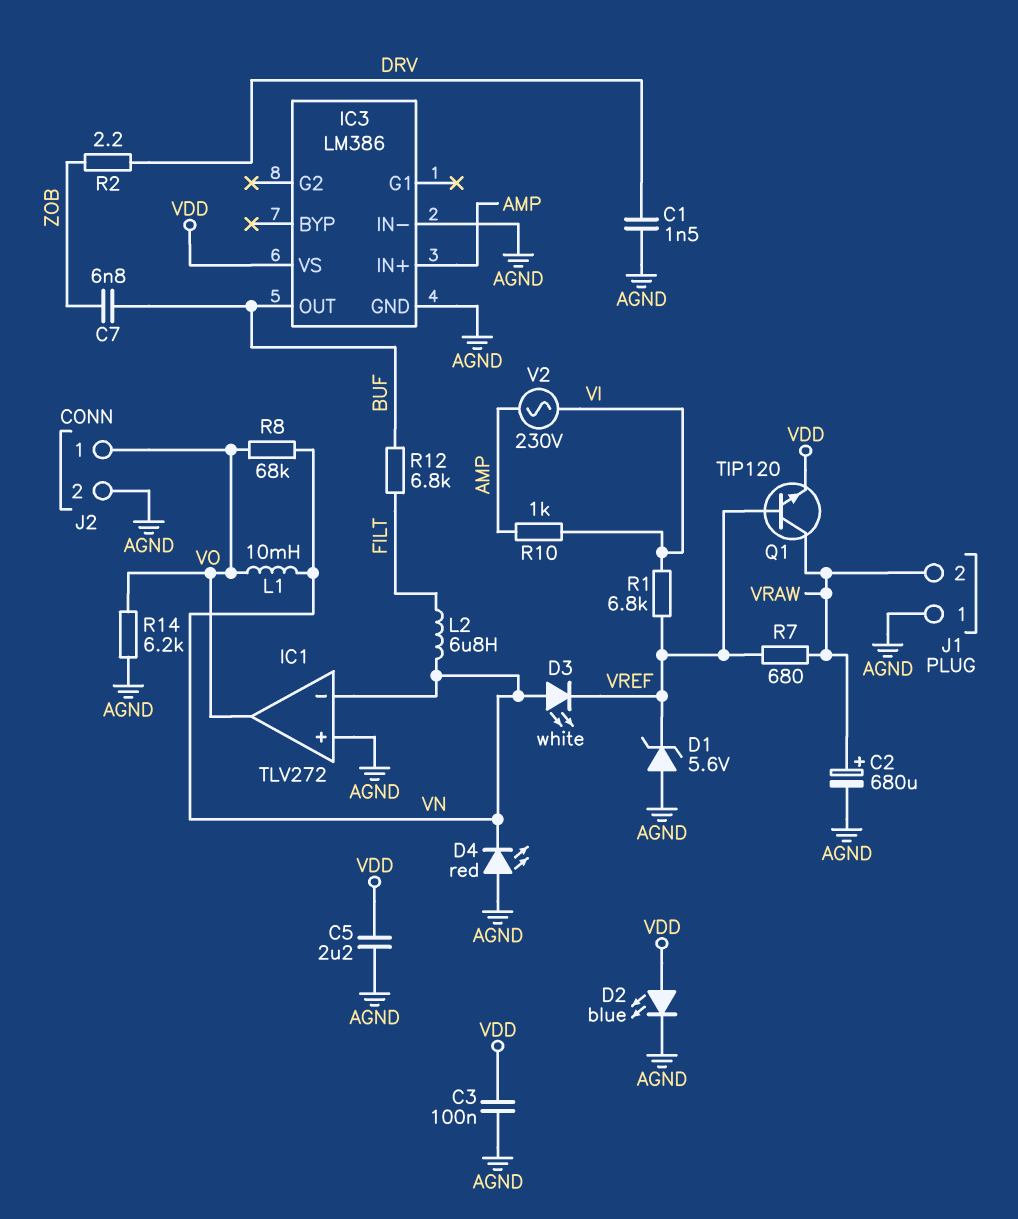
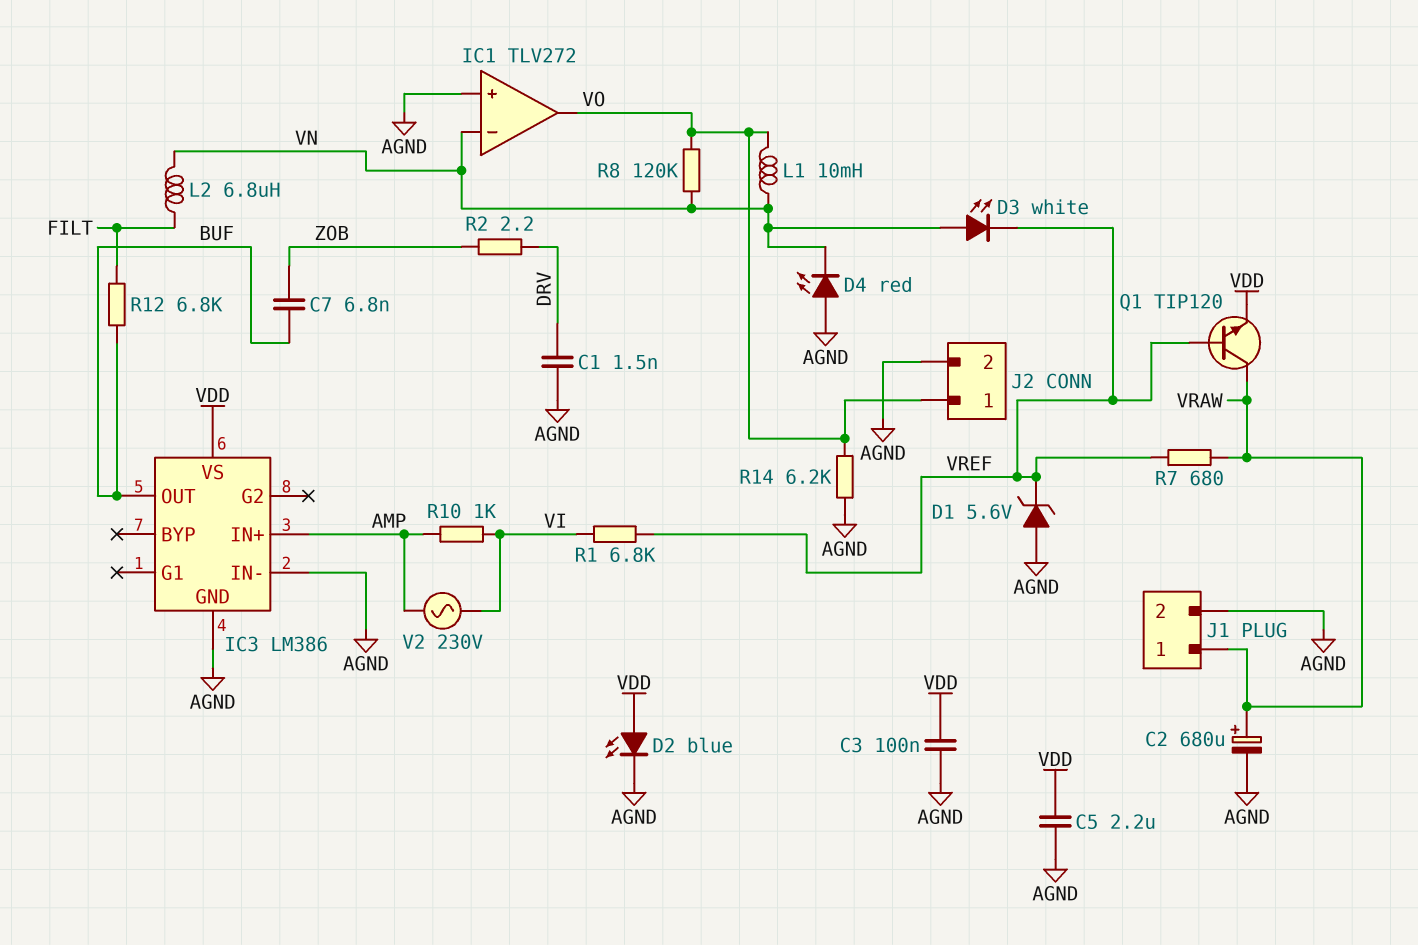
J1 pin 1: AGND -> VRAW
J1 pin 2: VRAW -> AGND
R8: 68k (VN, VO) -> 120k (VN, VO)

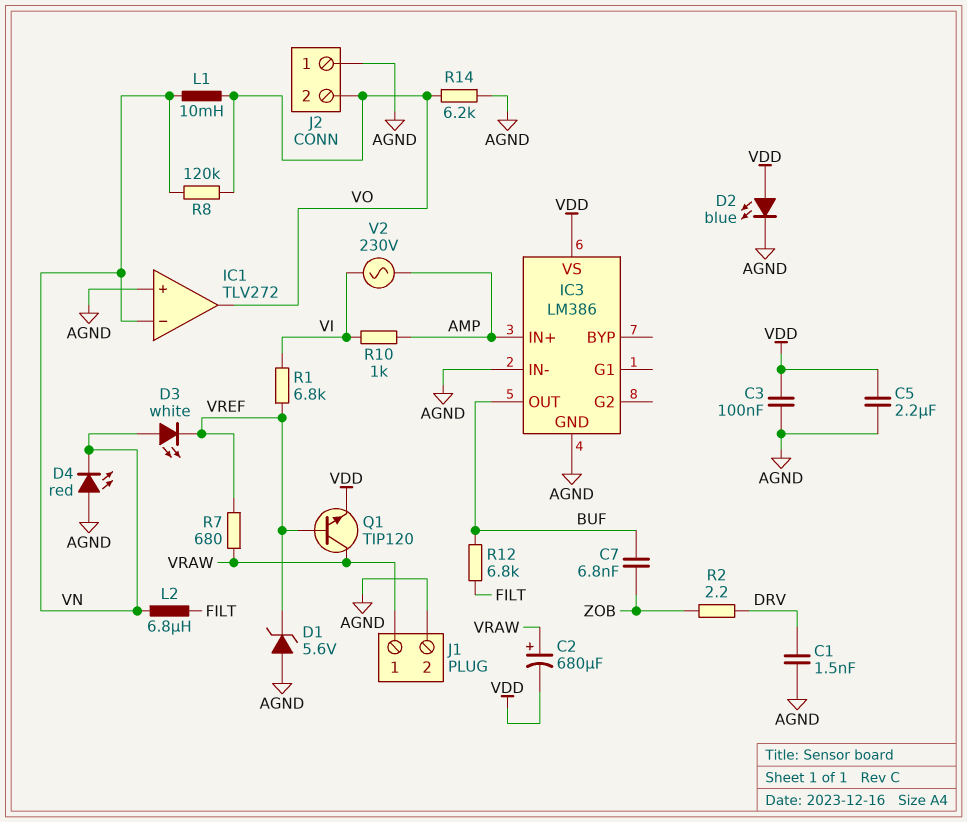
C2: 680uF (plus VRAW, minus AGND) -> 680uF (plus VRAW, minus VDD)
J2 pin 1: VO -> AGND
J2 pin 2: AGND -> VO

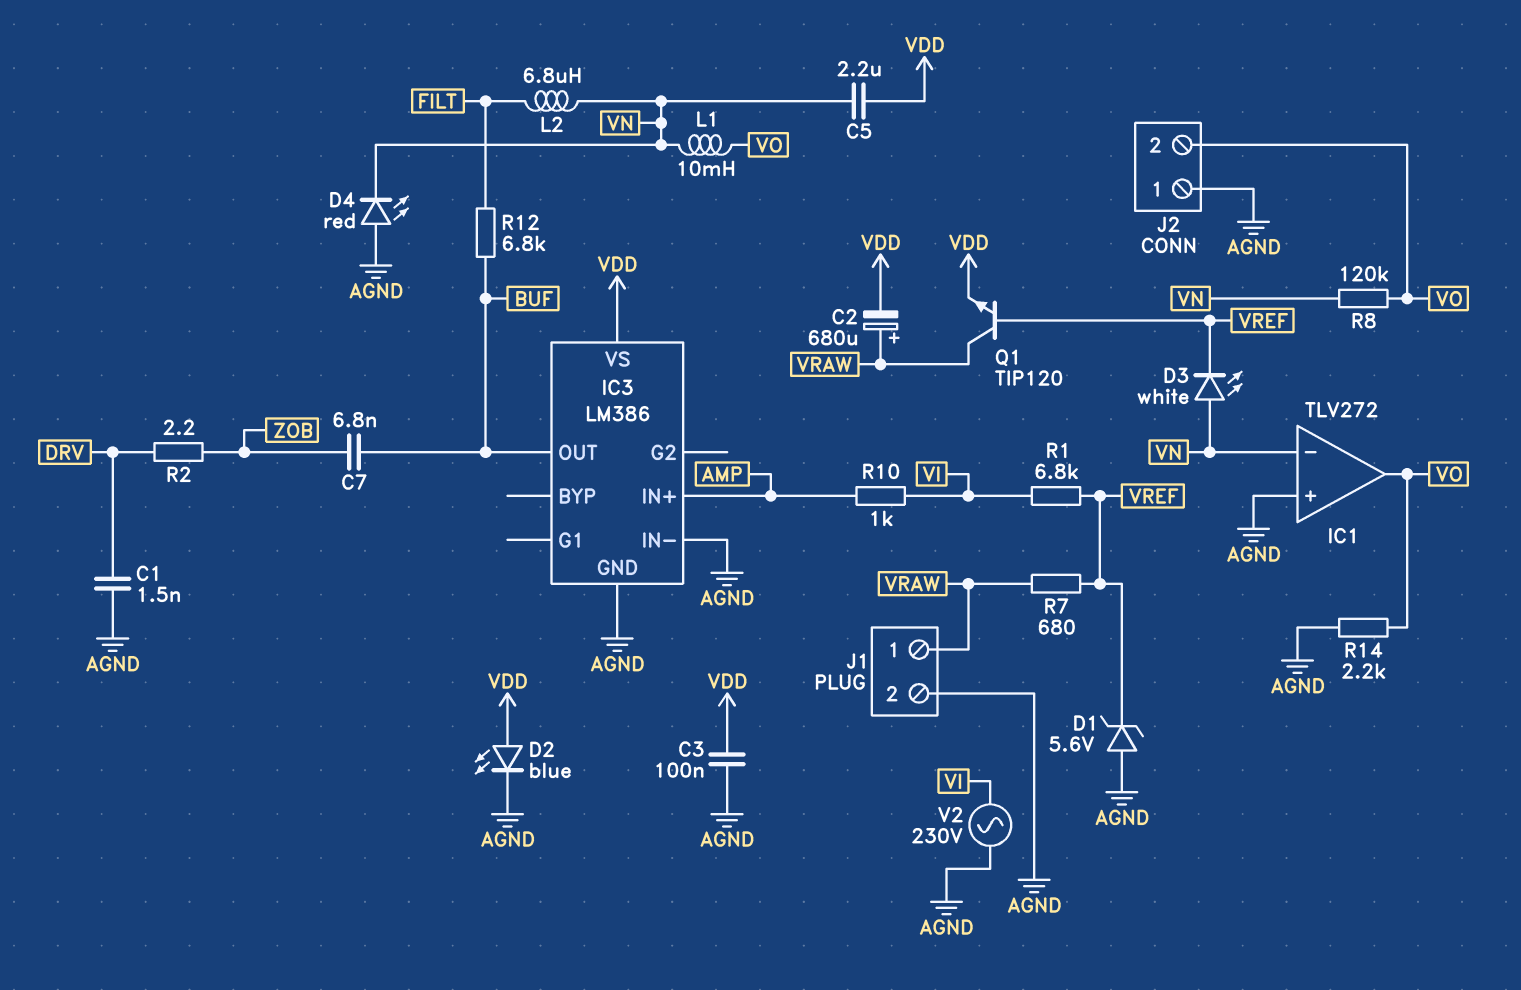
C5: 2.2uF (AGND, VDD) -> 2.2uF (VDD, VN)
R14: 6.2k (AGND, VO) -> 2.2k (AGND, VO)
V2: AC 230V (AMP, VI) -> AC 230V (AGND, VI)

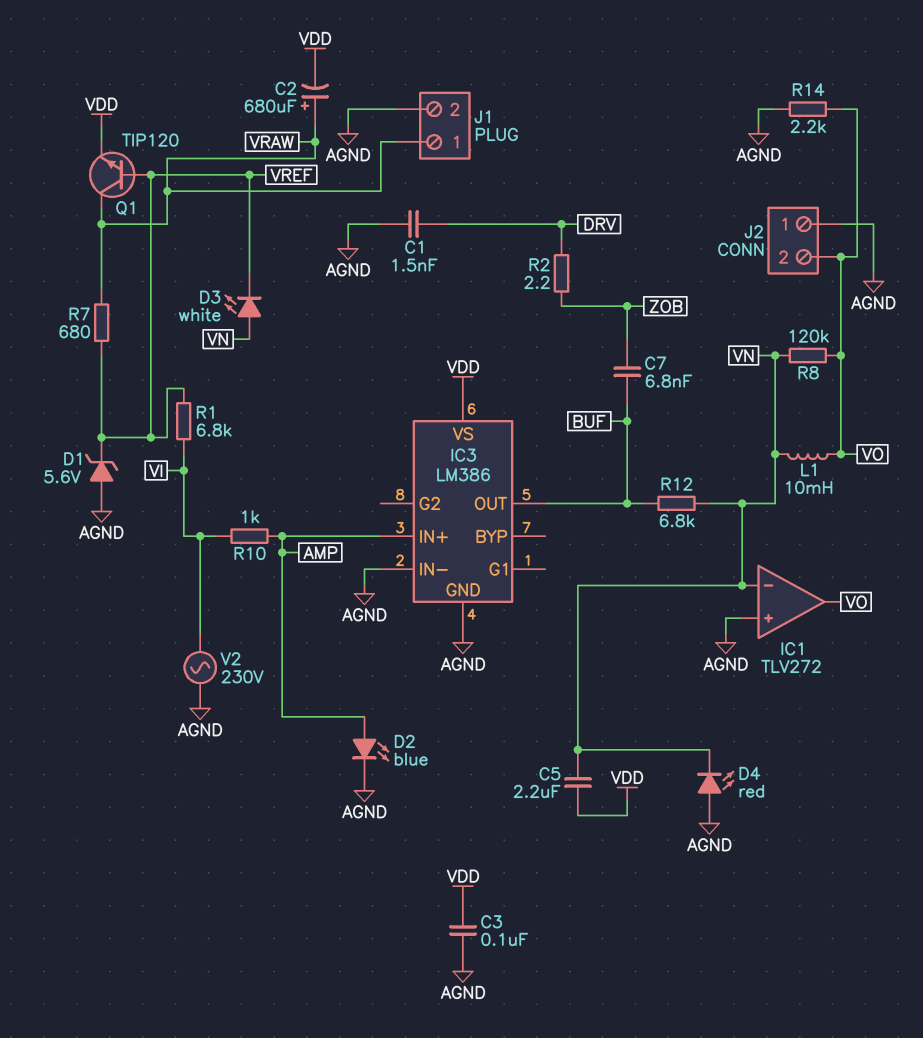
D2: LED blue (A VDD, K AGND) -> LED blue (A AMP, K AGND)
L2: 6.8uH (FILT, VN) -> none
R12: 6.8k (BUF, FILT) -> 6.8k (BUF, VN)

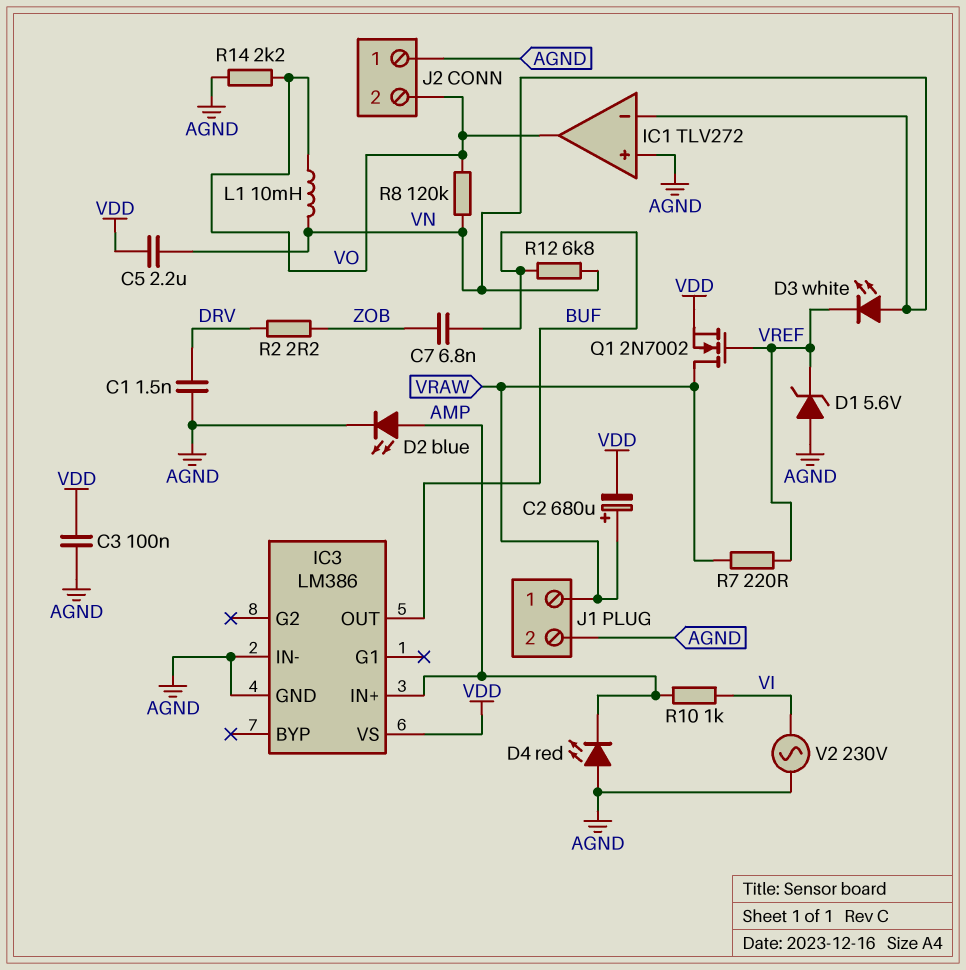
D4: LED red (A AGND, K VN) -> LED red (A AGND, K AMP)
Q1: NPN TIP120 (B VREF, C VRAW, E VDD) -> NMOS 2N7002 (G VREF, D VRAW, S VDD)
R1: 6.8k (VI, VREF) -> none
R7: 680 (VRAW, VREF) -> 220 (VRAW, VREF)

